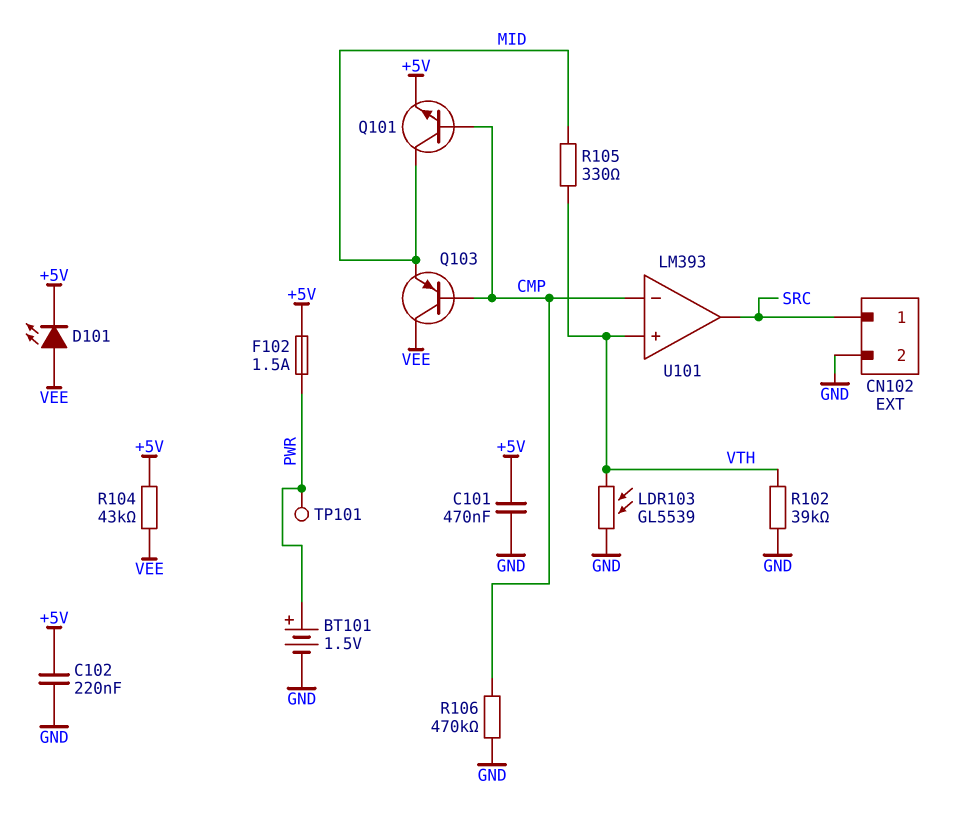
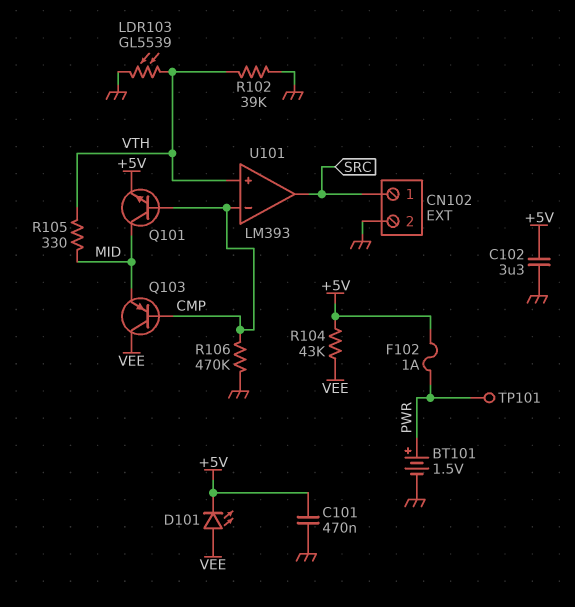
C102: 220nF (+5V, GND) -> 3.3uF (+5V, GND)
F102: 1.5A (+5V, PWR) -> 1A (+5V, PWR)

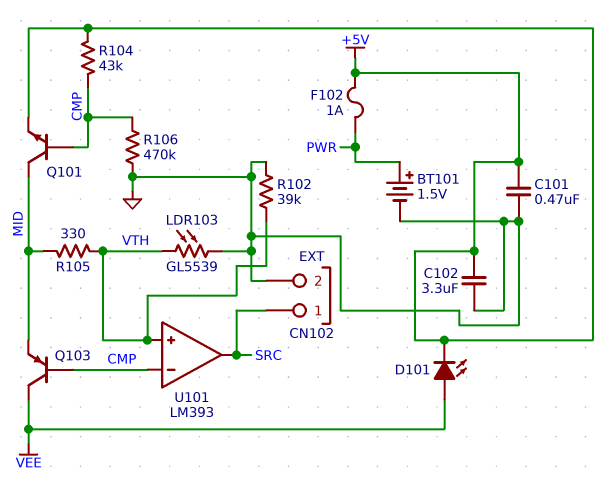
R104: 43k (+5V, VEE) -> 43k (+5V, CMP)
TP101: test point (PWR) -> none

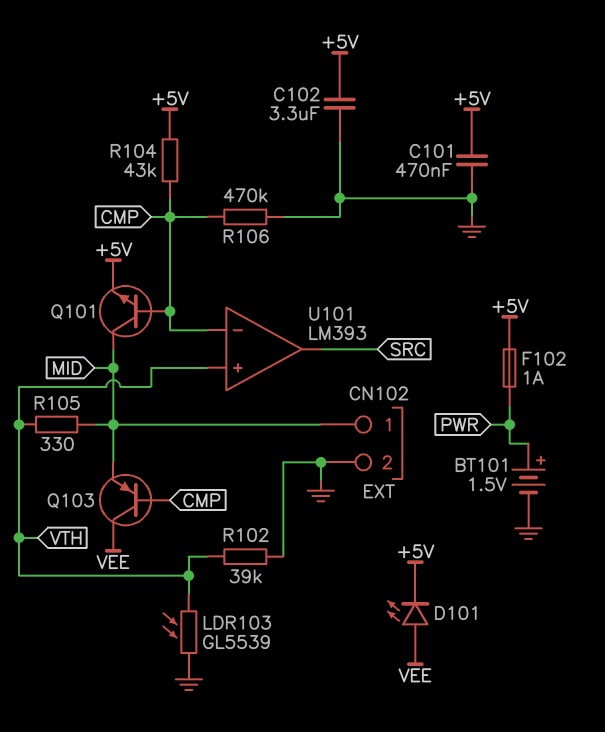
CN102 pin 1: SRC -> MID

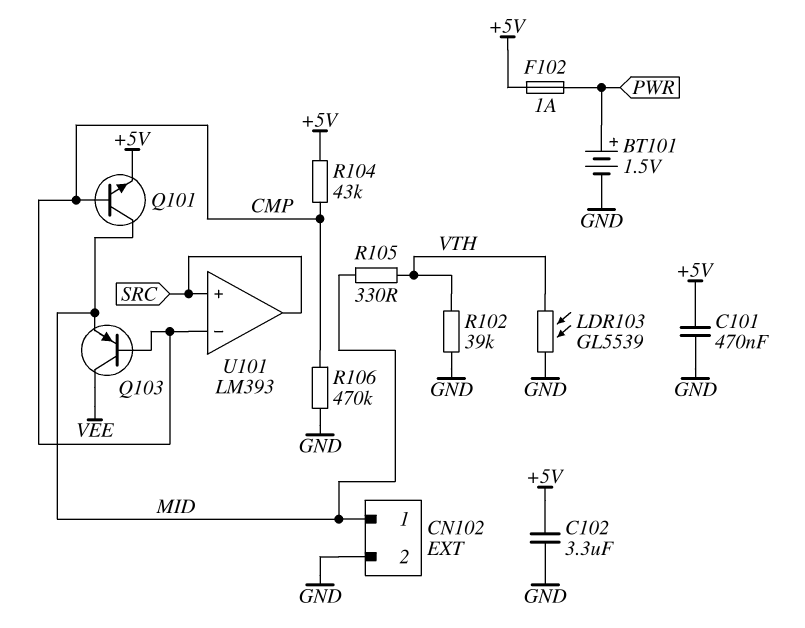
D101: LED (A VEE, K +5V) -> none
U101 pin in+: VTH -> SRC

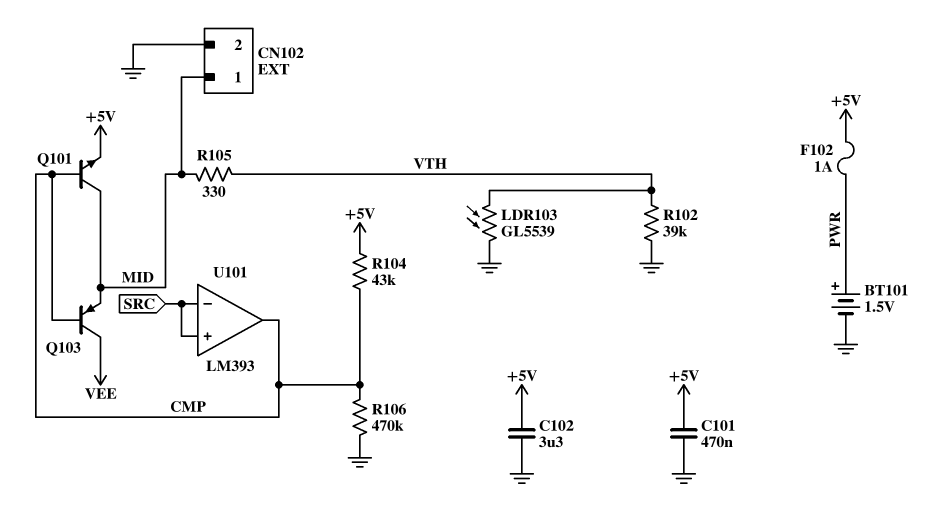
U101 pin in-: CMP -> SRC
U101 pin out: SRC -> CMP

